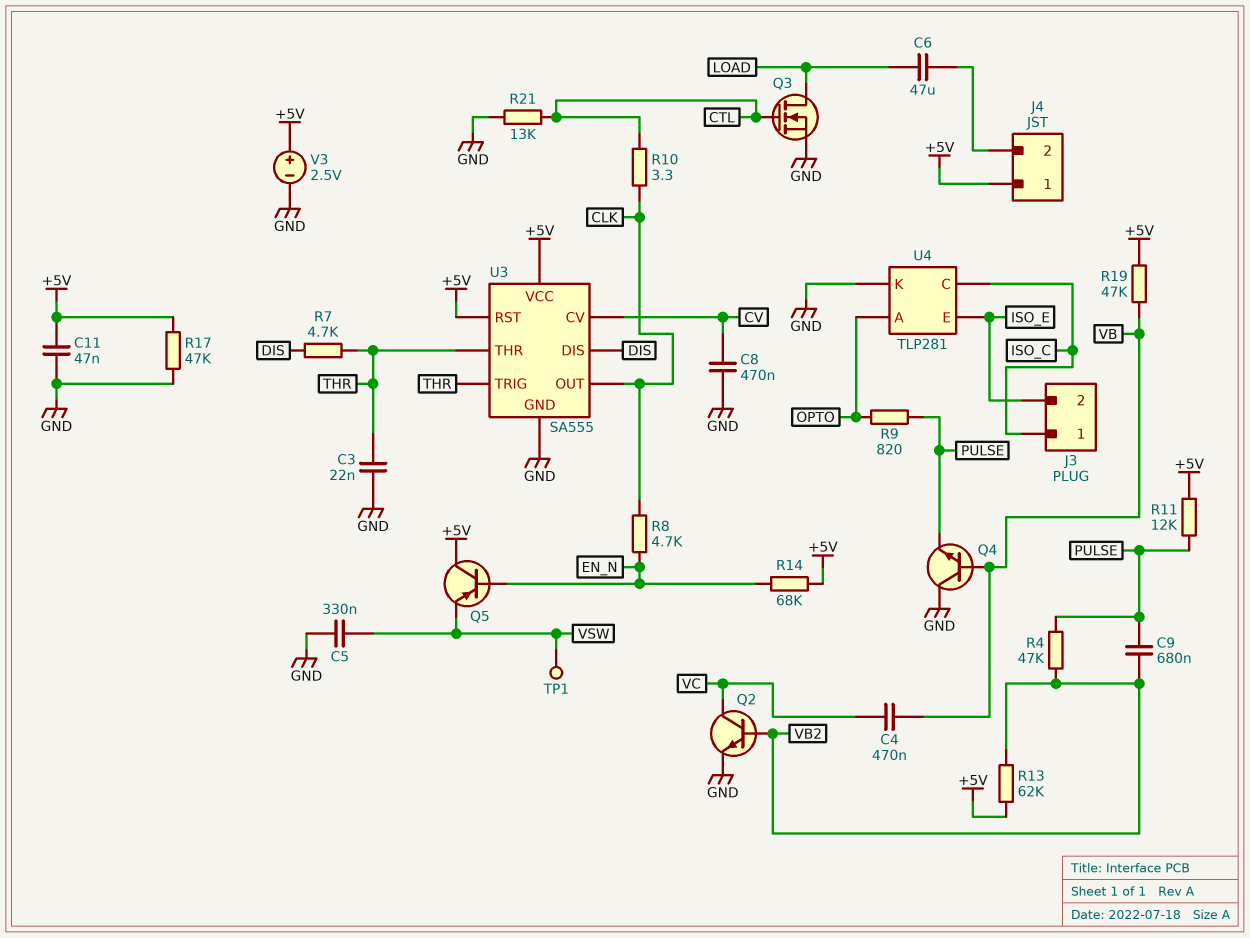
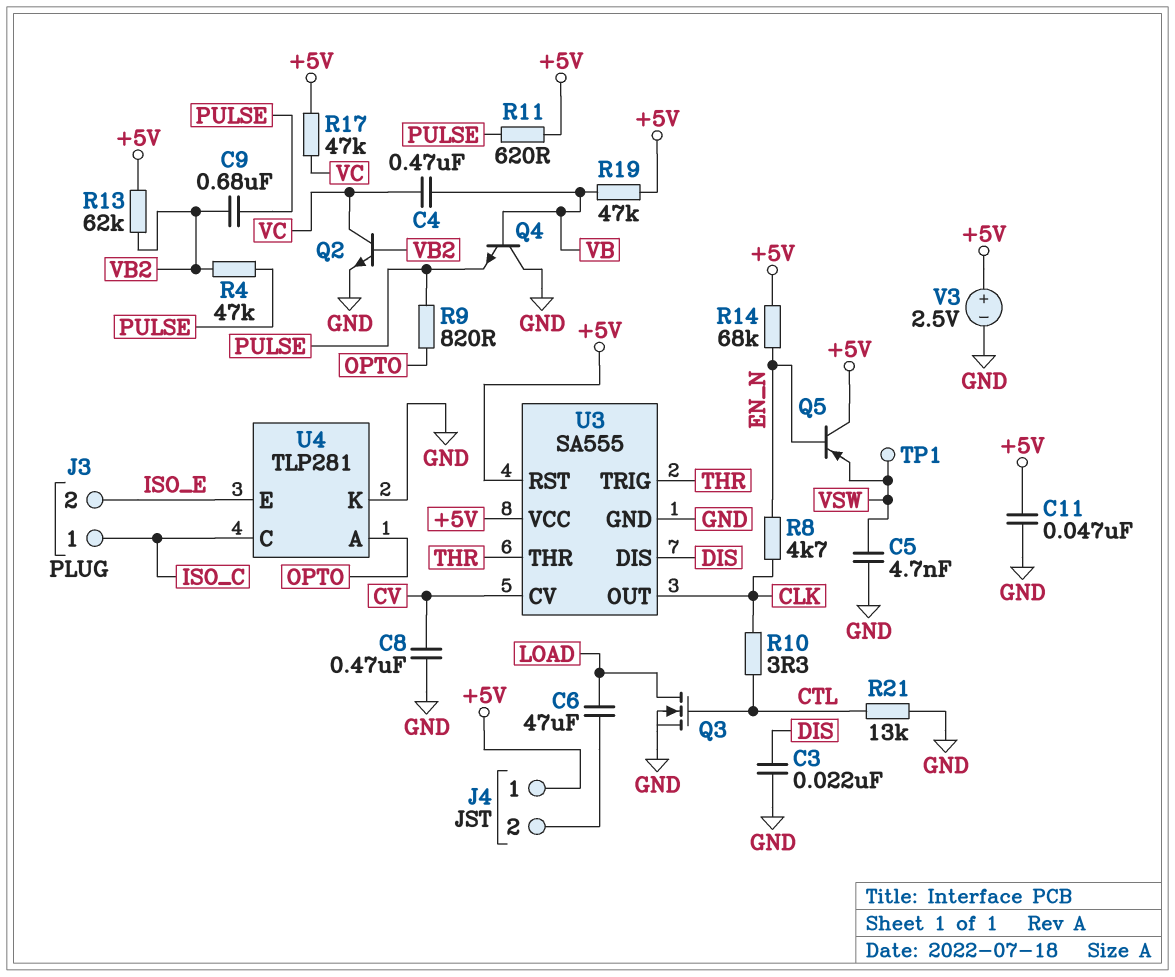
C3: 22nF (GND, THR) -> 22nF (DIS, GND)
C5: 330nF (GND, VSW) -> 4.7nF (GND, VSW)
R7: 4.7k (DIS, THR) -> none
R11: 12k (+5V, PULSE) -> 620 (+5V, PULSE)
R17: 47k (+5V, GND) -> 47k (+5V, VC)

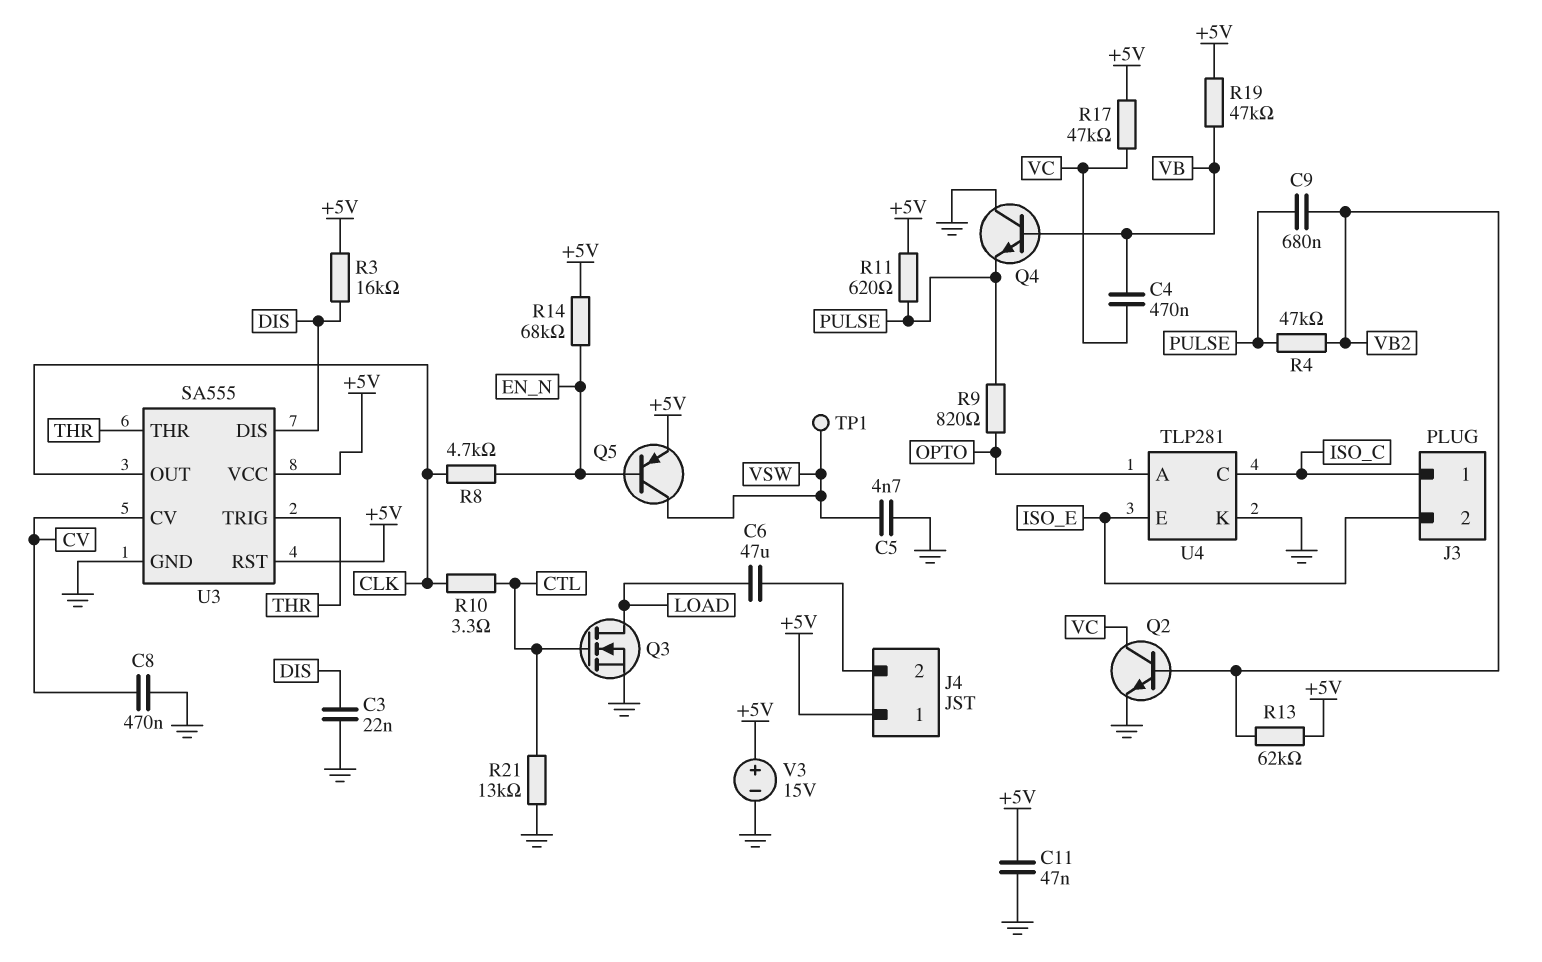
Q5: PNP (B EN_N, C +5V, E VSW) -> PNP (B EN_N, C VSW, E +5V)
R3: none -> 16k (+5V, DIS)
V3: 2.5V (plus +5V, minus GND) -> 15V (plus +5V, minus GND)

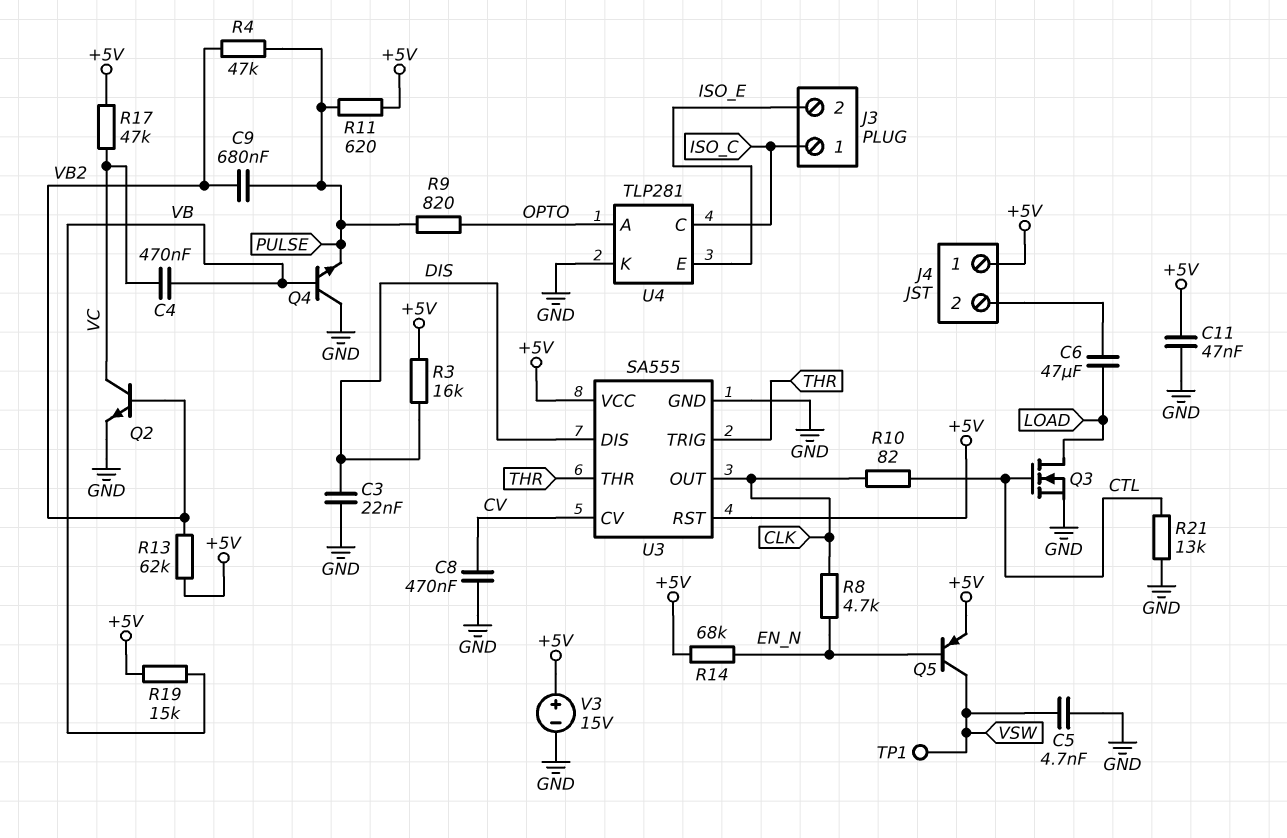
R10: 3.3 (CLK, CTL) -> 82 (CLK, CTL)
R19: 47k (+5V, VB) -> 15k (+5V, VB)

